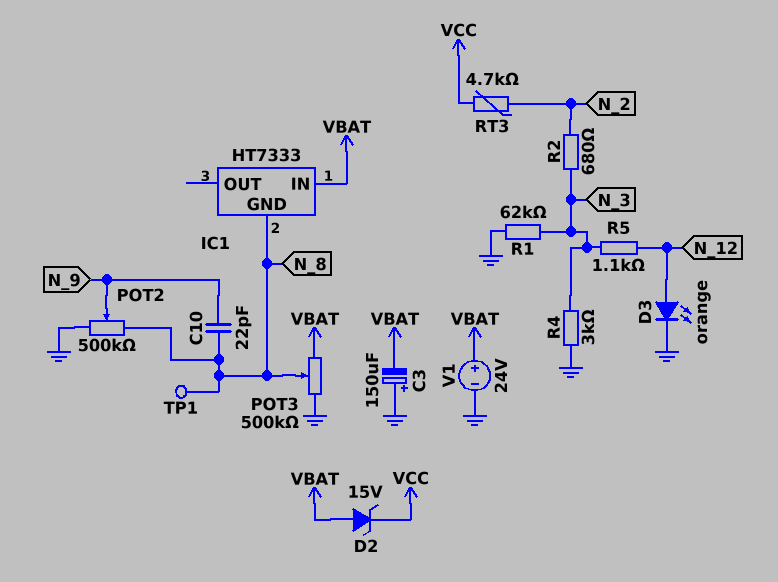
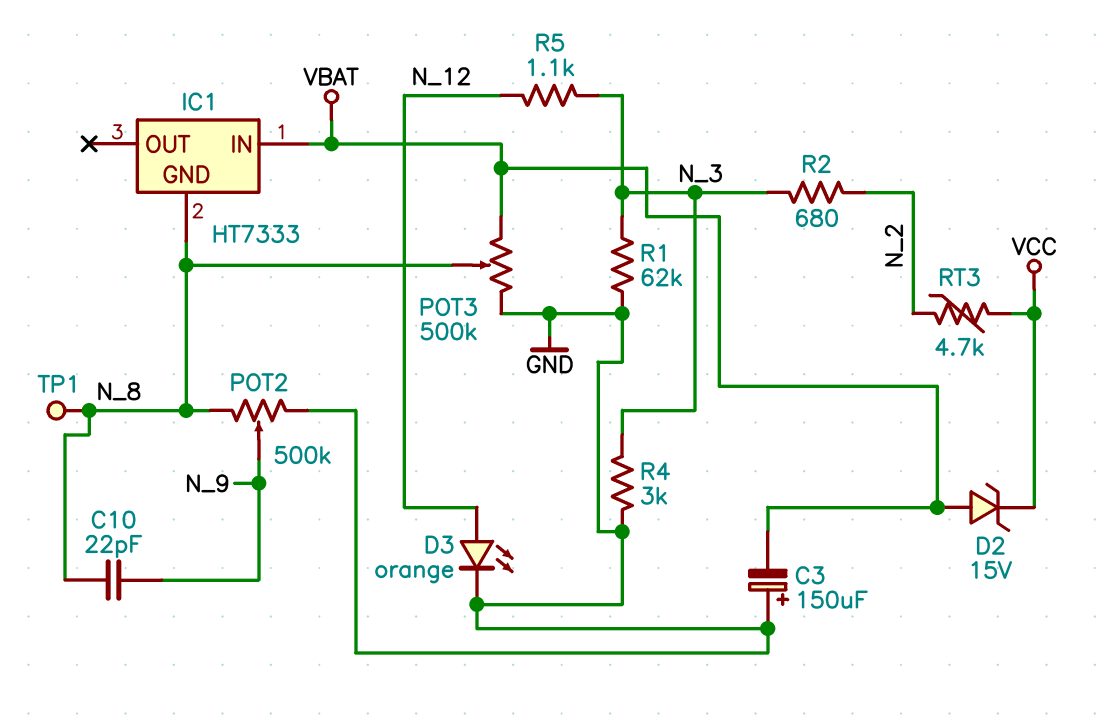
V1: 24V (plus VBAT, minus GND) -> none

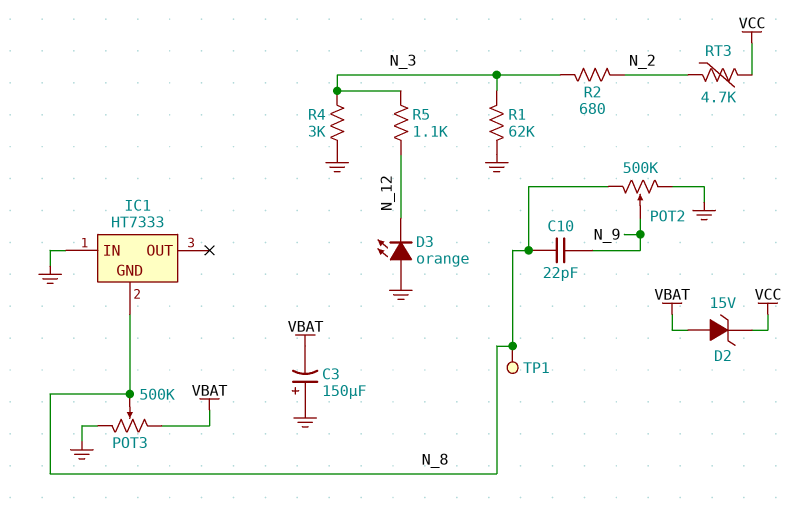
D3: LED orange (A N_12, K GND) -> LED orange (A GND, K N_12)
IC1 pin IN: VBAT -> GND

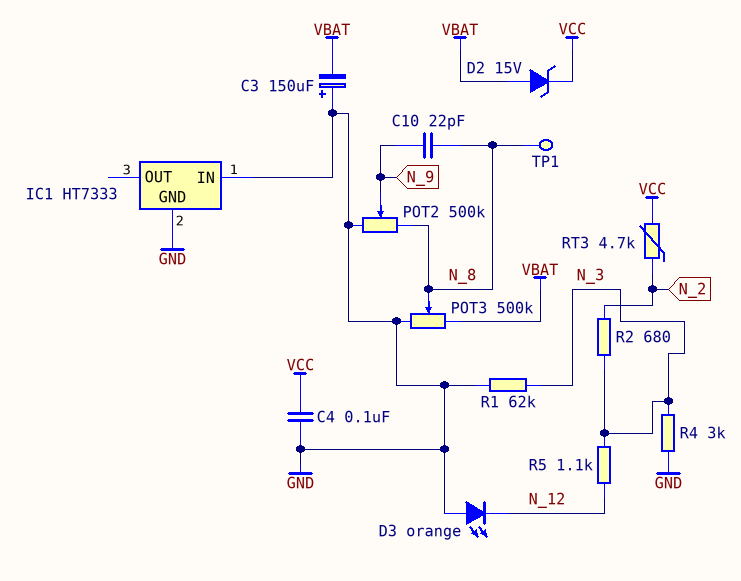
C4: none -> 100nF (GND, VCC)
IC1 pin GND: N_8 -> GND

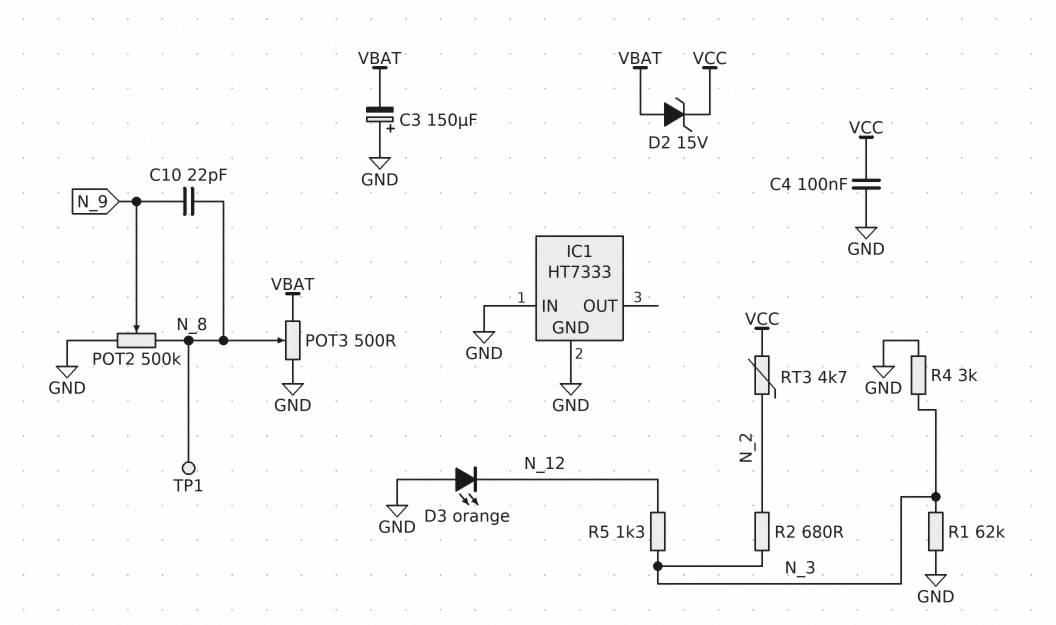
POT3: 500k (GND, VBAT, wiper N_8) -> 500 (GND, VBAT, wiper N_8)
R5: 1.1k (N_3, N_12) -> 1.3k (N_3, N_12)

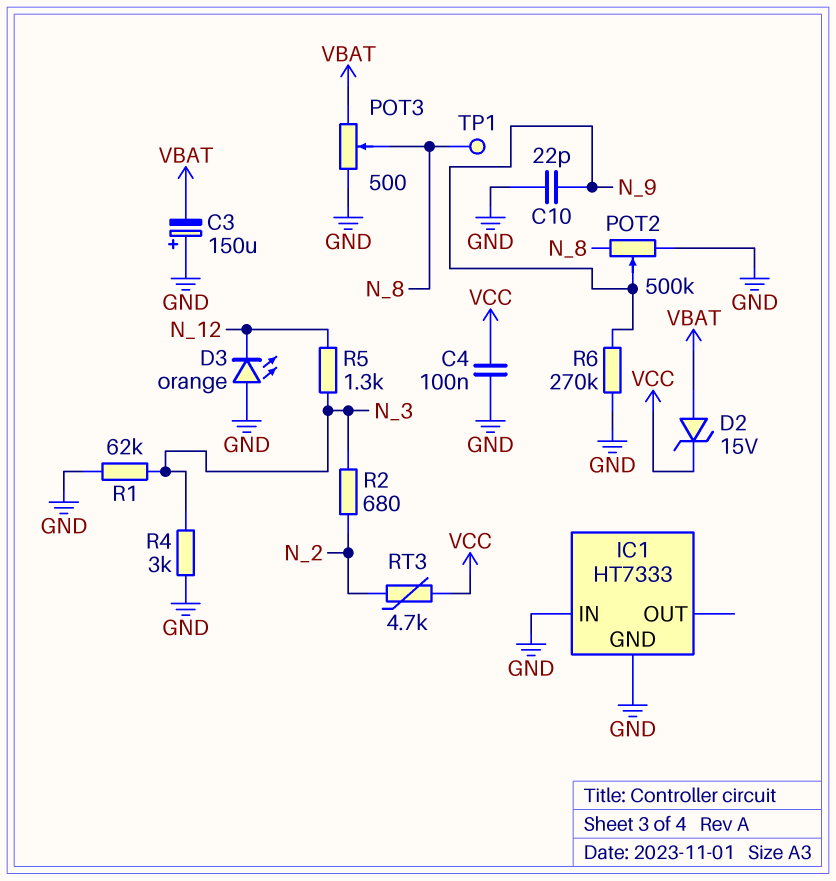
C10: 22pF (N_8, N_9) -> 22pF (GND, N_9)
R6: none -> 270k (GND, N_9)

